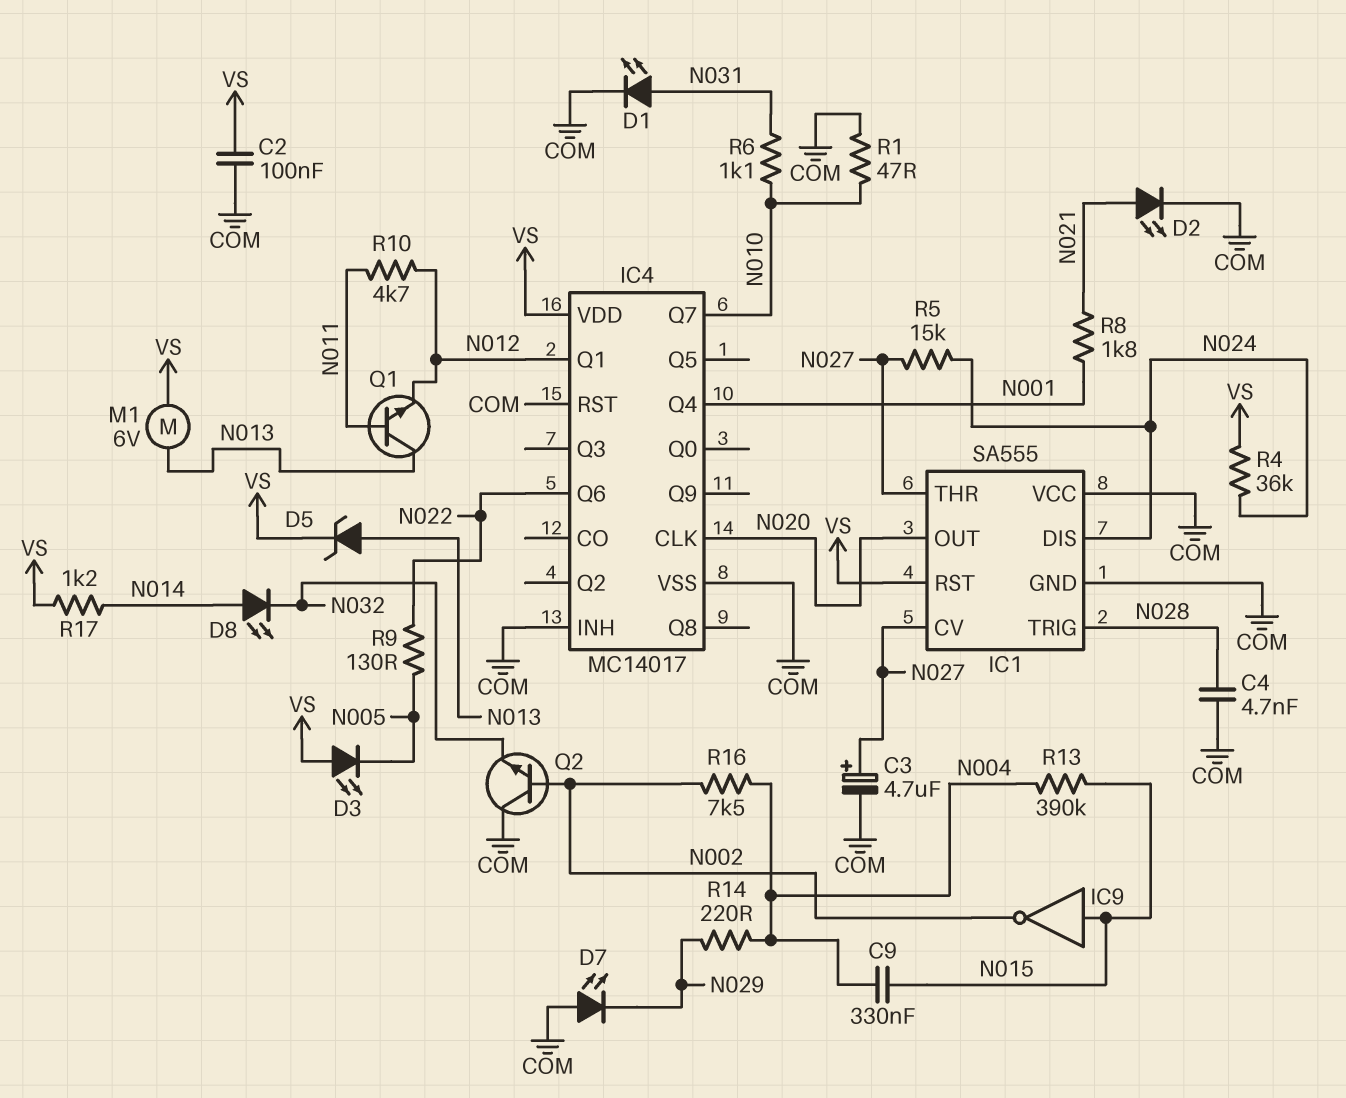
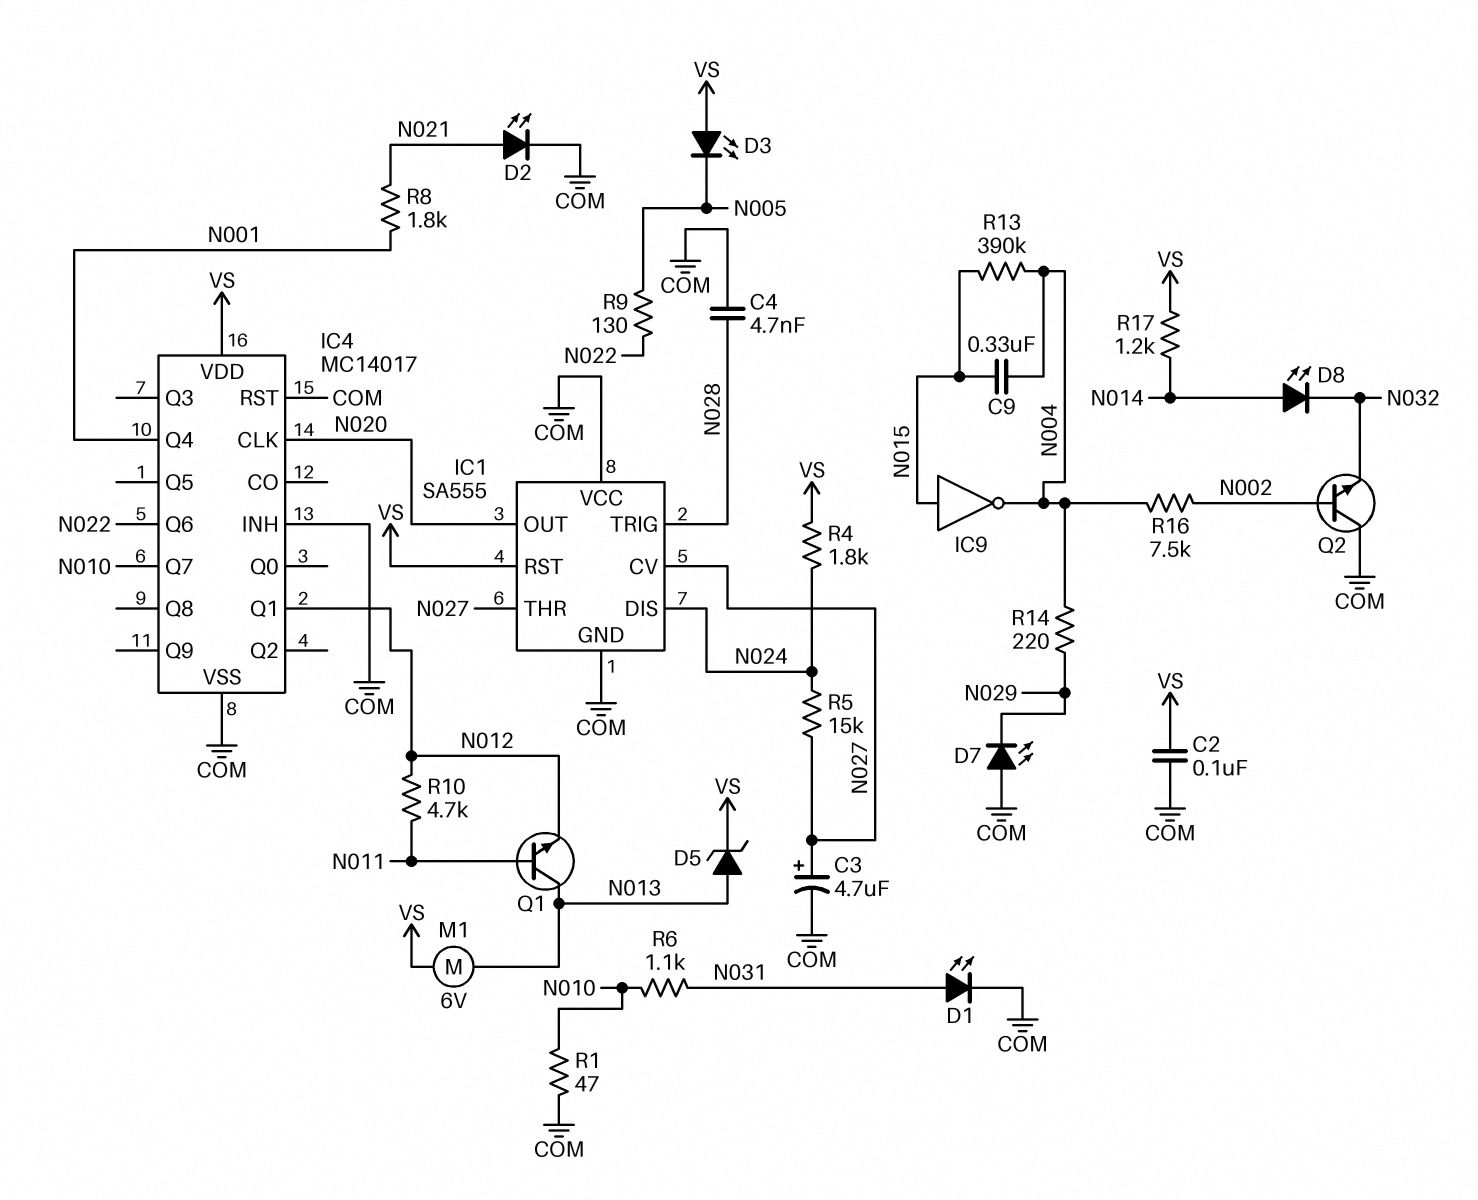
IC9: NOT (in N015, out N002) -> NOT (in N015, out N004)
R4: 36k (N024, VS) -> 1.8k (N024, VS)

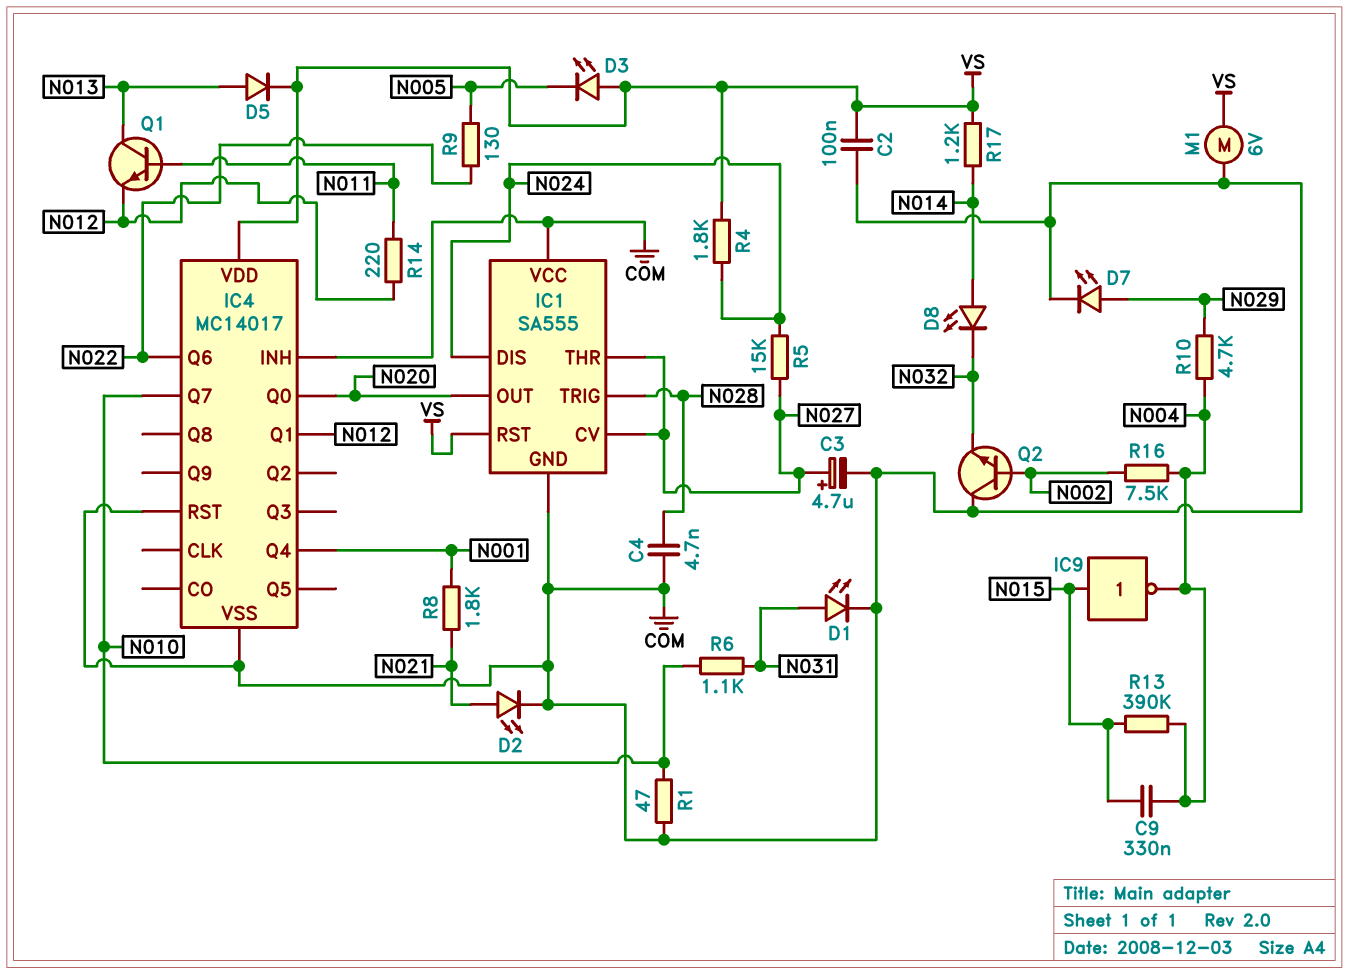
D5: zener (A N013, K VS) -> diode (A N013, K VS)
D7: LED (A COM, K N029) -> LED (A N029, K COM)
IC4 pin CLK: N020 -> none
IC4 pin Q0: none -> N020
M1: motor 6V (N013, VS) -> motor 6V (COM, VS)
R10: 4.7k (N011, N012) -> 4.7k (N004, N029)
R14: 220 (N004, N029) -> 220 (N011, N012)

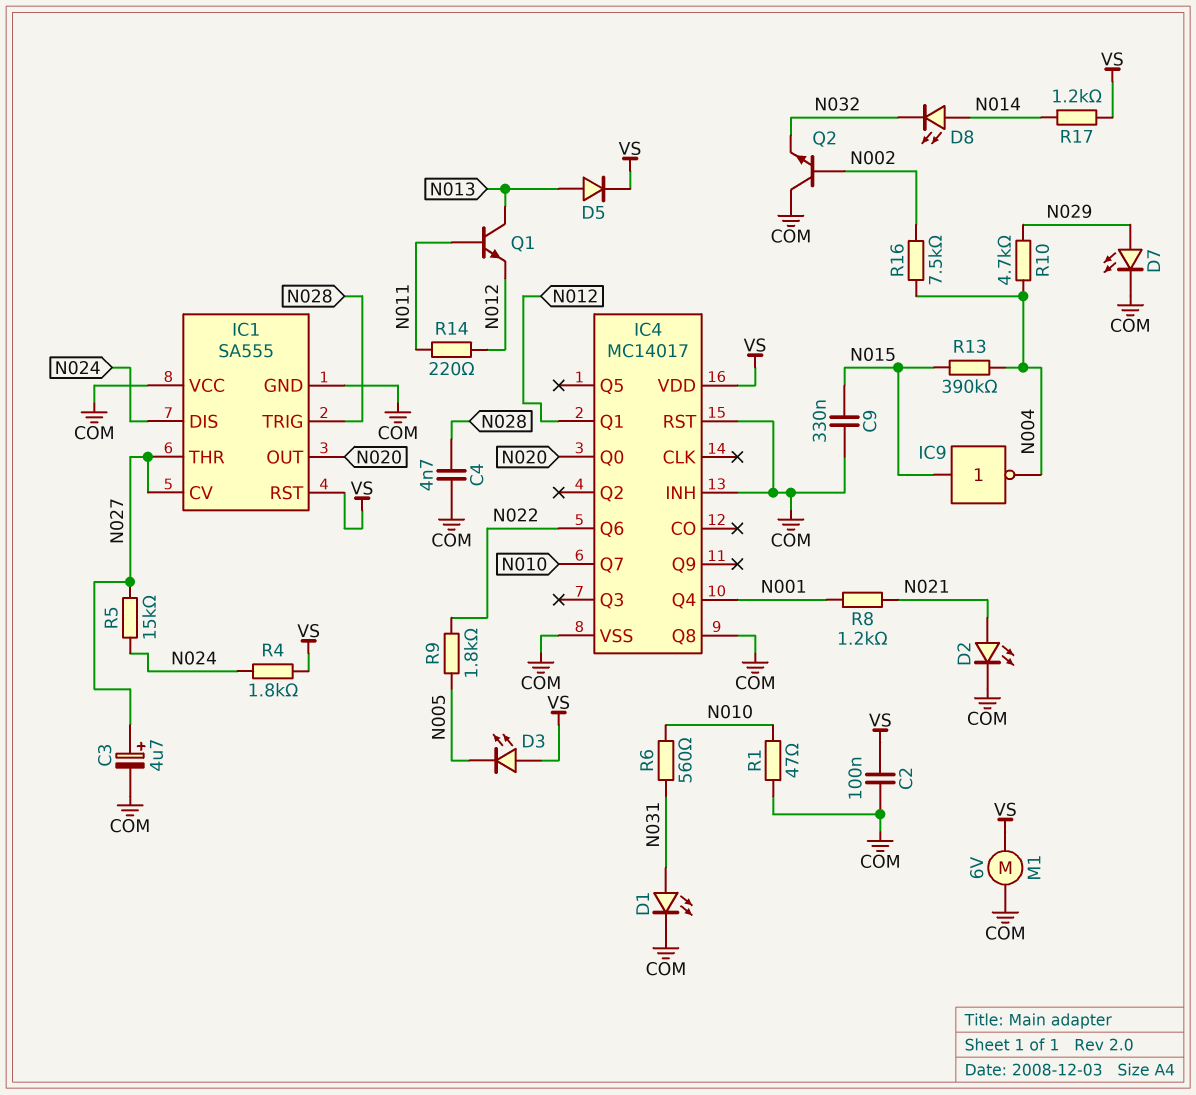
C9: 330nF (N004, N015) -> 330nF (COM, N015)
IC4 pin Q8: none -> COM
R6: 1.1k (N010, N031) -> 560 (N010, N031)
R8: 1.8k (N001, N021) -> 1.2k (N001, N021)
R9: 130 (N005, N022) -> 1.8k (N005, N022)

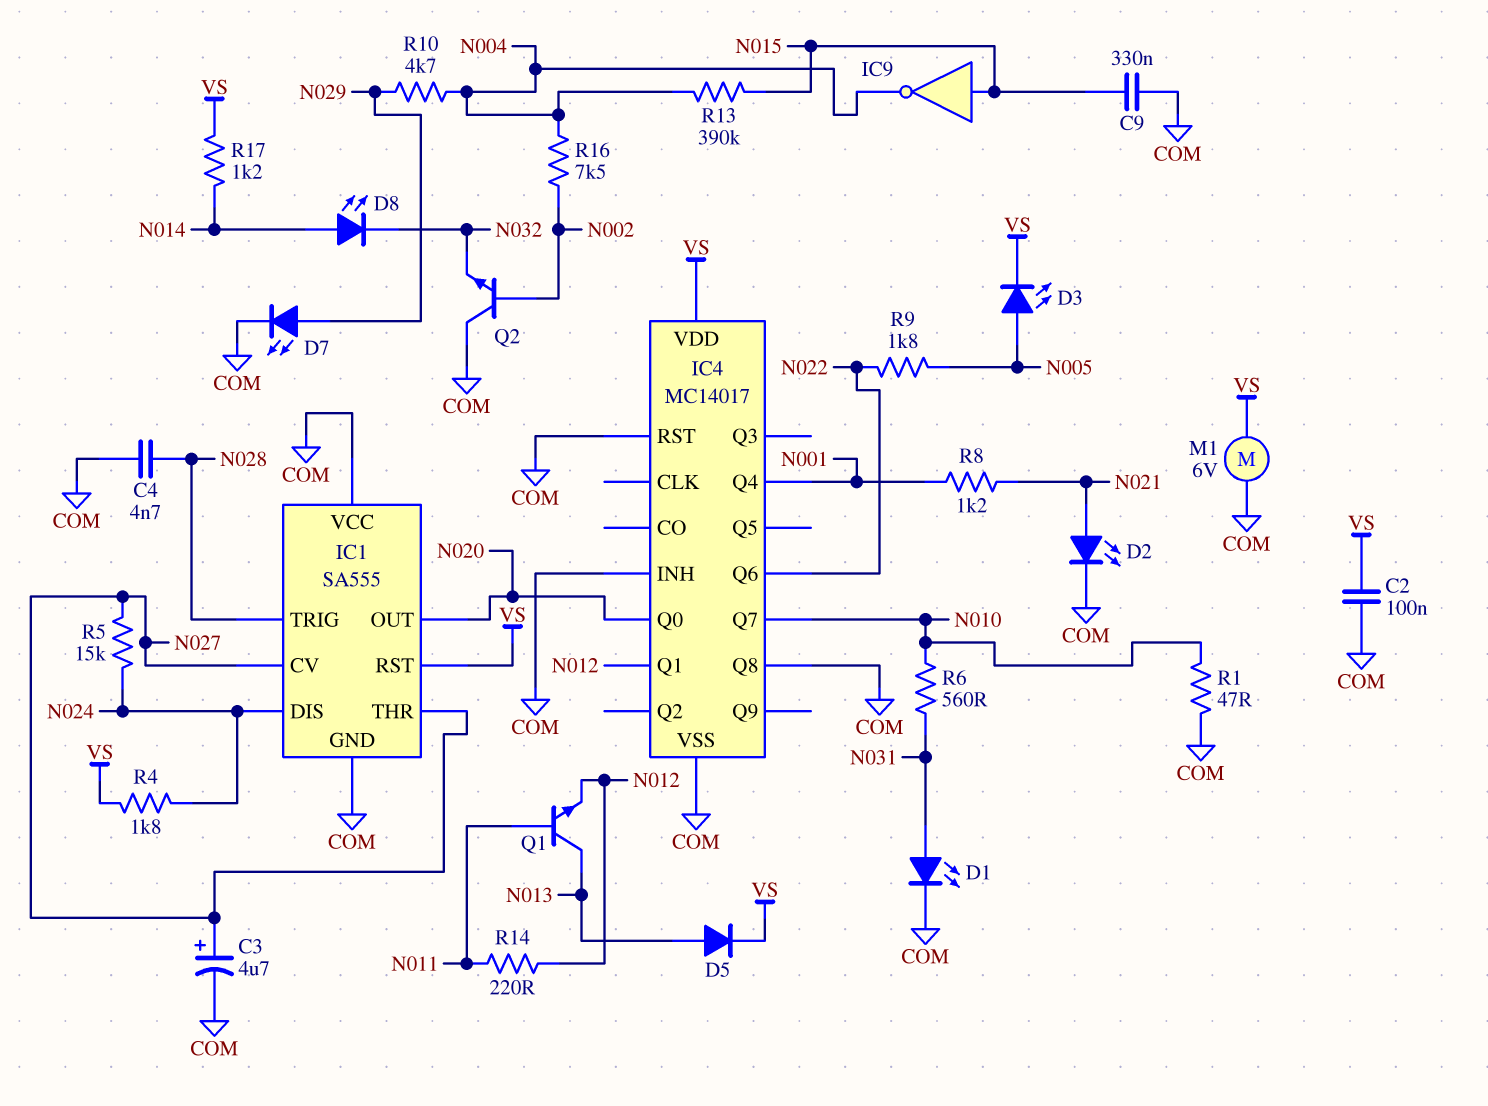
D3: LED (A VS, K N005) -> LED (A N005, K VS)

